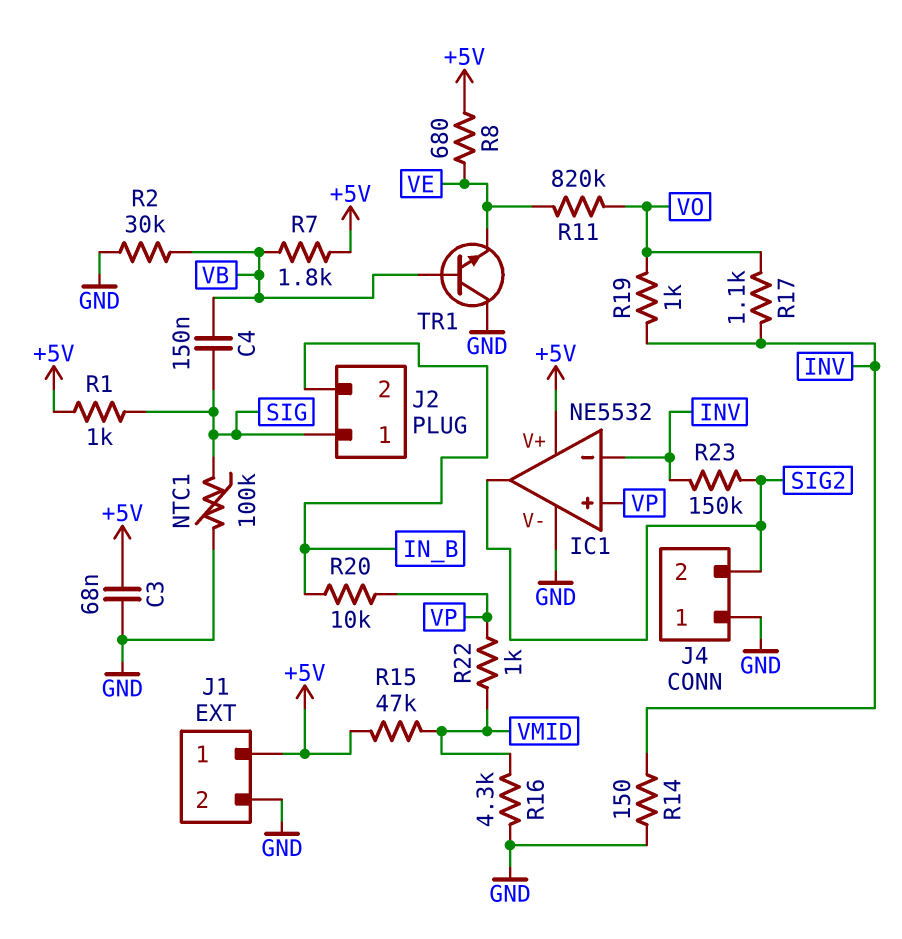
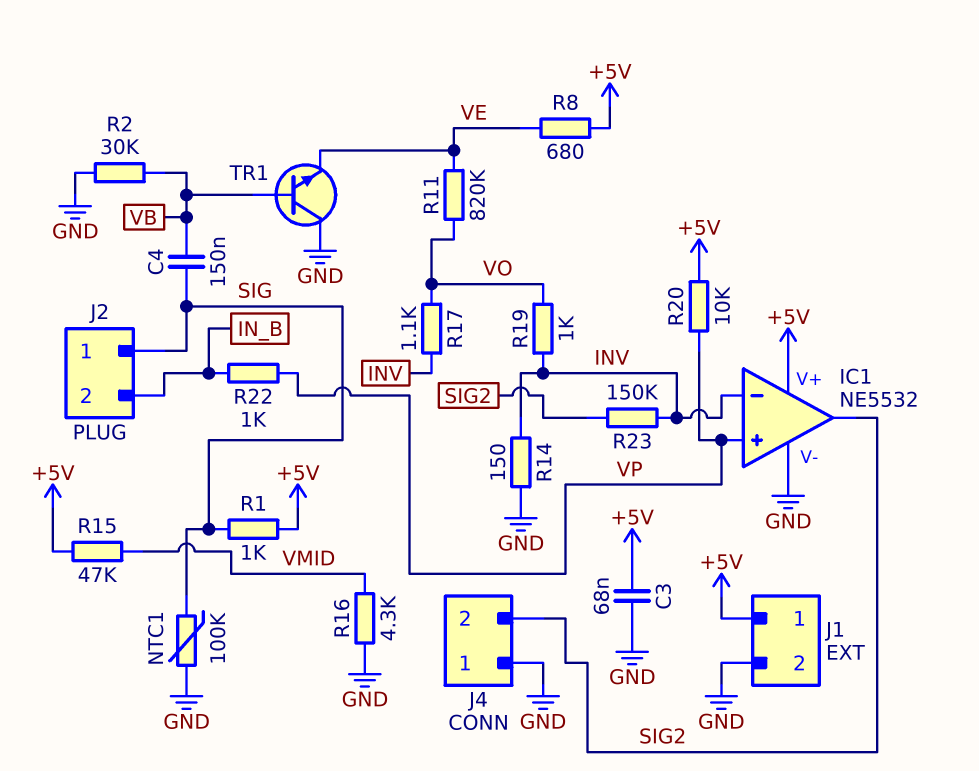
R7: 1.8k (+5V, VB) -> none
R20: 10k (IN_B, VP) -> 10k (+5V, VP)
R22: 1k (VMID, VP) -> 1k (IN_B, VP)

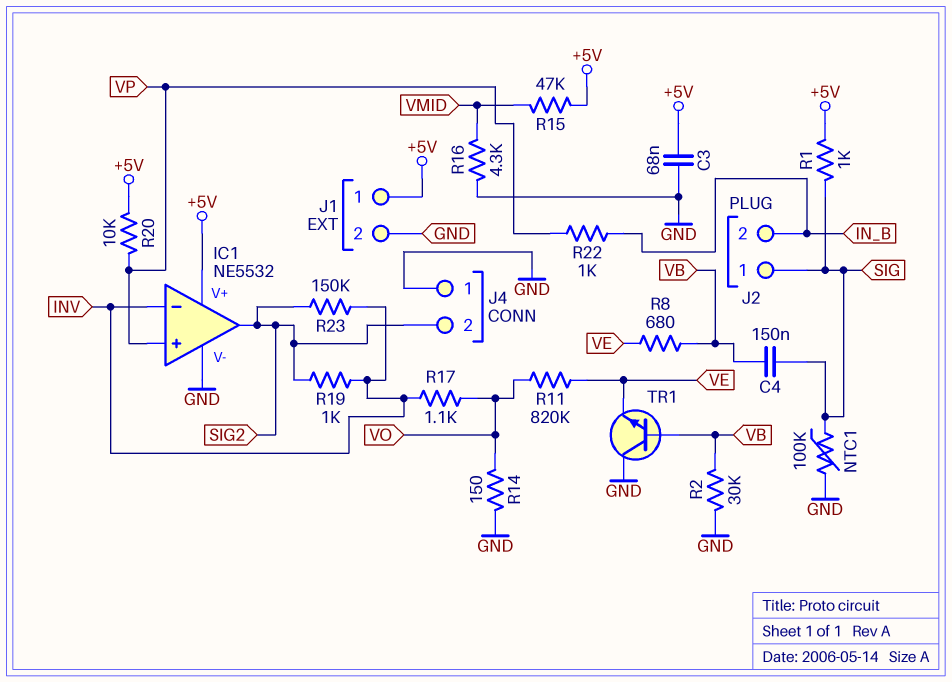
R8: 680 (+5V, VE) -> 680 (VB, VE)
R14: 150 (GND, INV) -> 150 (GND, VO)
R19: 1k (INV, VO) -> 1k (INV, SIG2)

